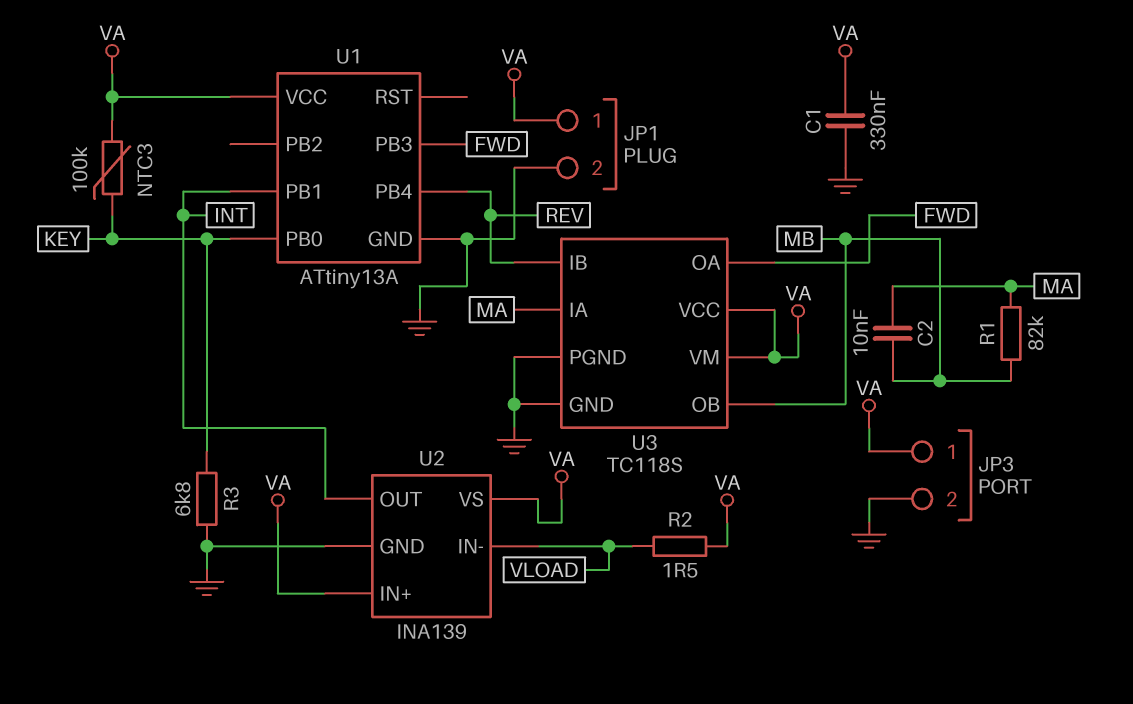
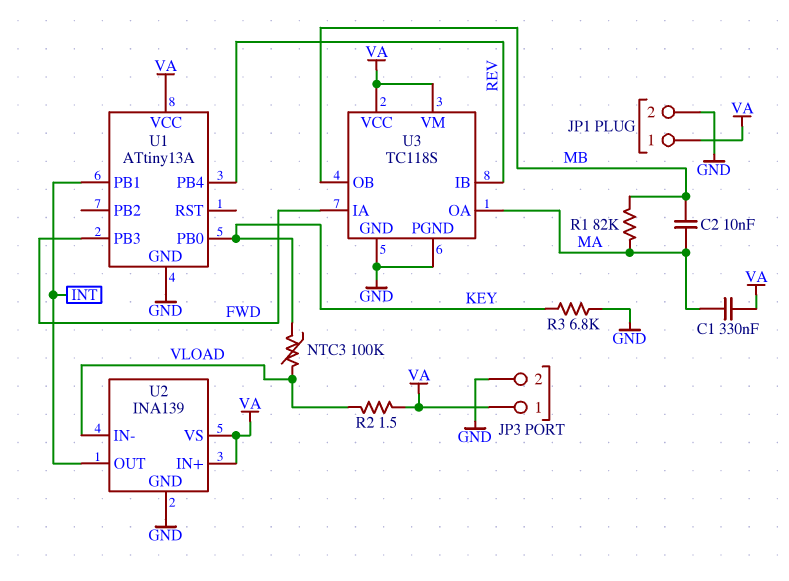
C1: 330nF (GND, VA) -> 330nF (MA, VA)
NTC3: 100k (KEY, VA) -> 100k (KEY, VLOAD)
U3 pin IA: MA -> FWD
U3 pin OA: FWD -> MA

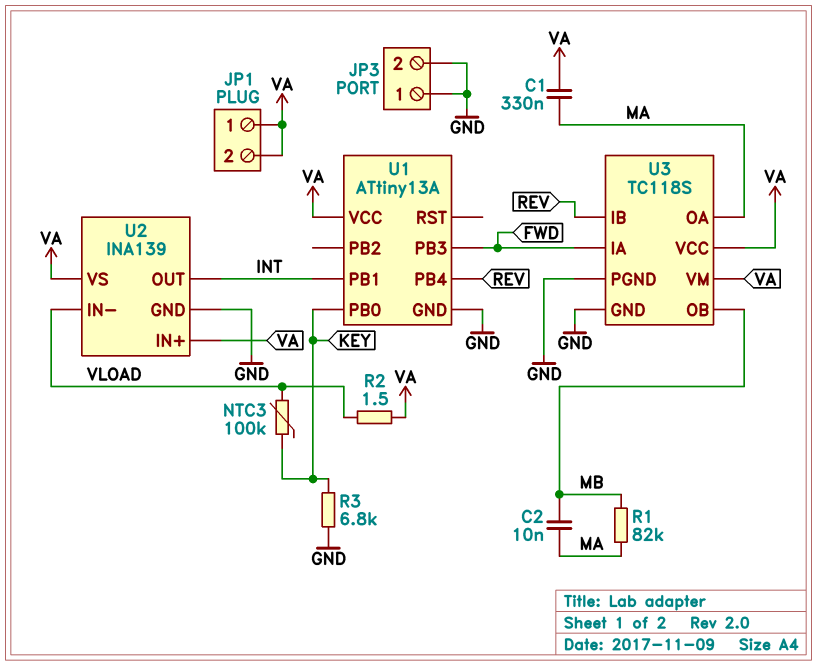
JP1 pin 2: GND -> VA
JP3 pin 1: VA -> GND

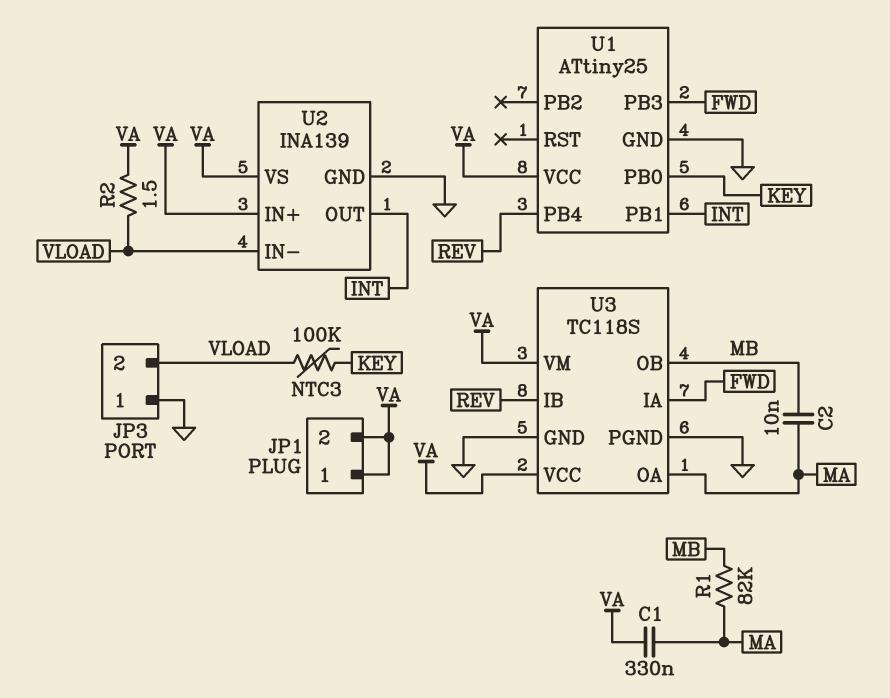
JP3 pin 2: GND -> VLOAD
R3: 6.8k (GND, KEY) -> none
U1: ATtiny13A -> ATtiny25

